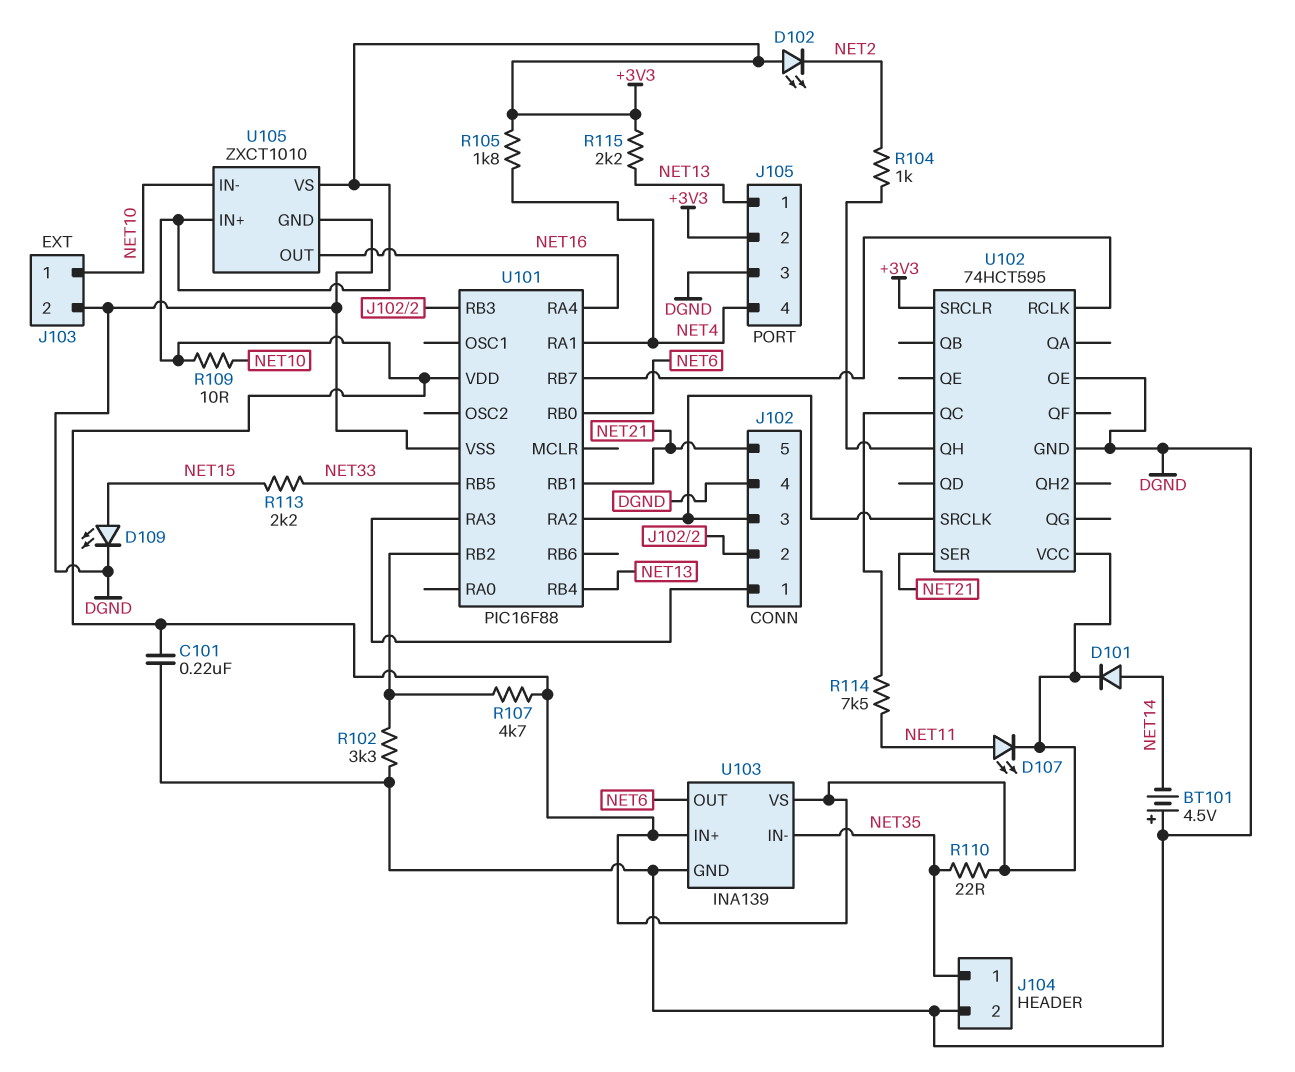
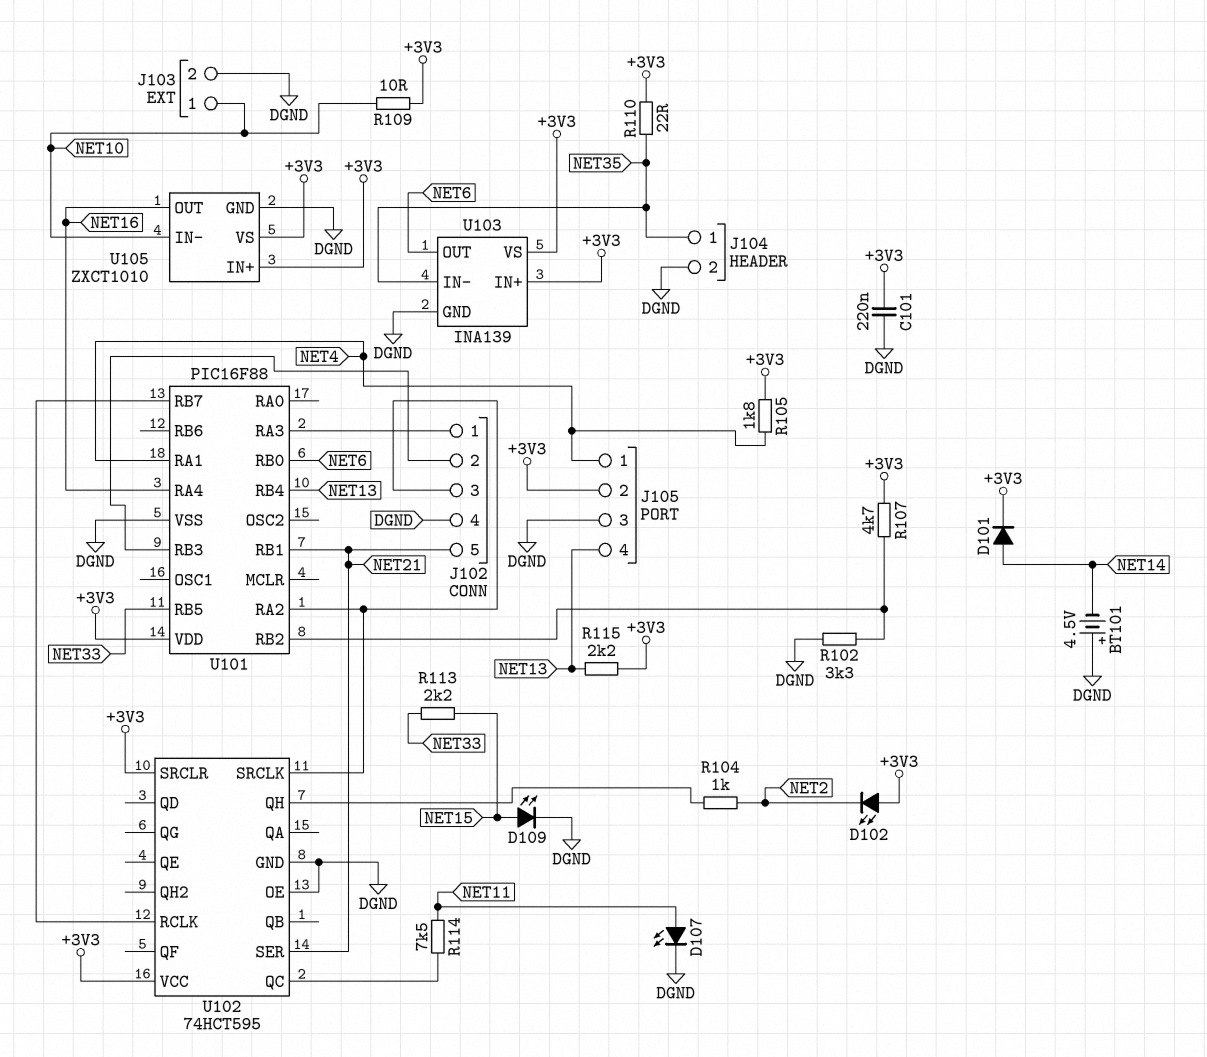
D107: LED (A NET11, K +3V3) -> LED (A NET11, K DGND)
J105 pin 1: NET13 -> NET4
J105 pin 4: NET4 -> NET13

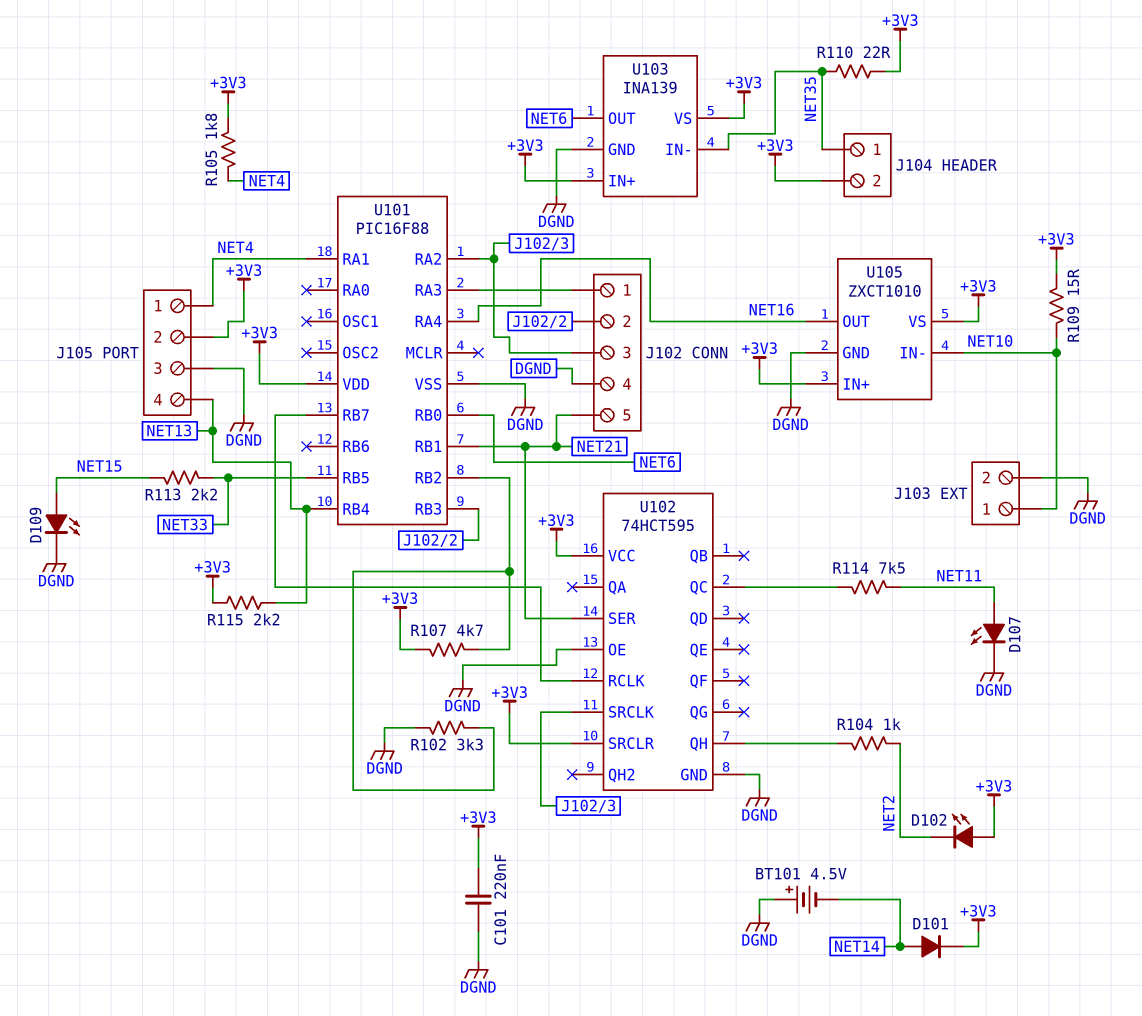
J104 pin 2: DGND -> +3V3
R109: 10 (+3V3, NET10) -> 15 (+3V3, NET10)

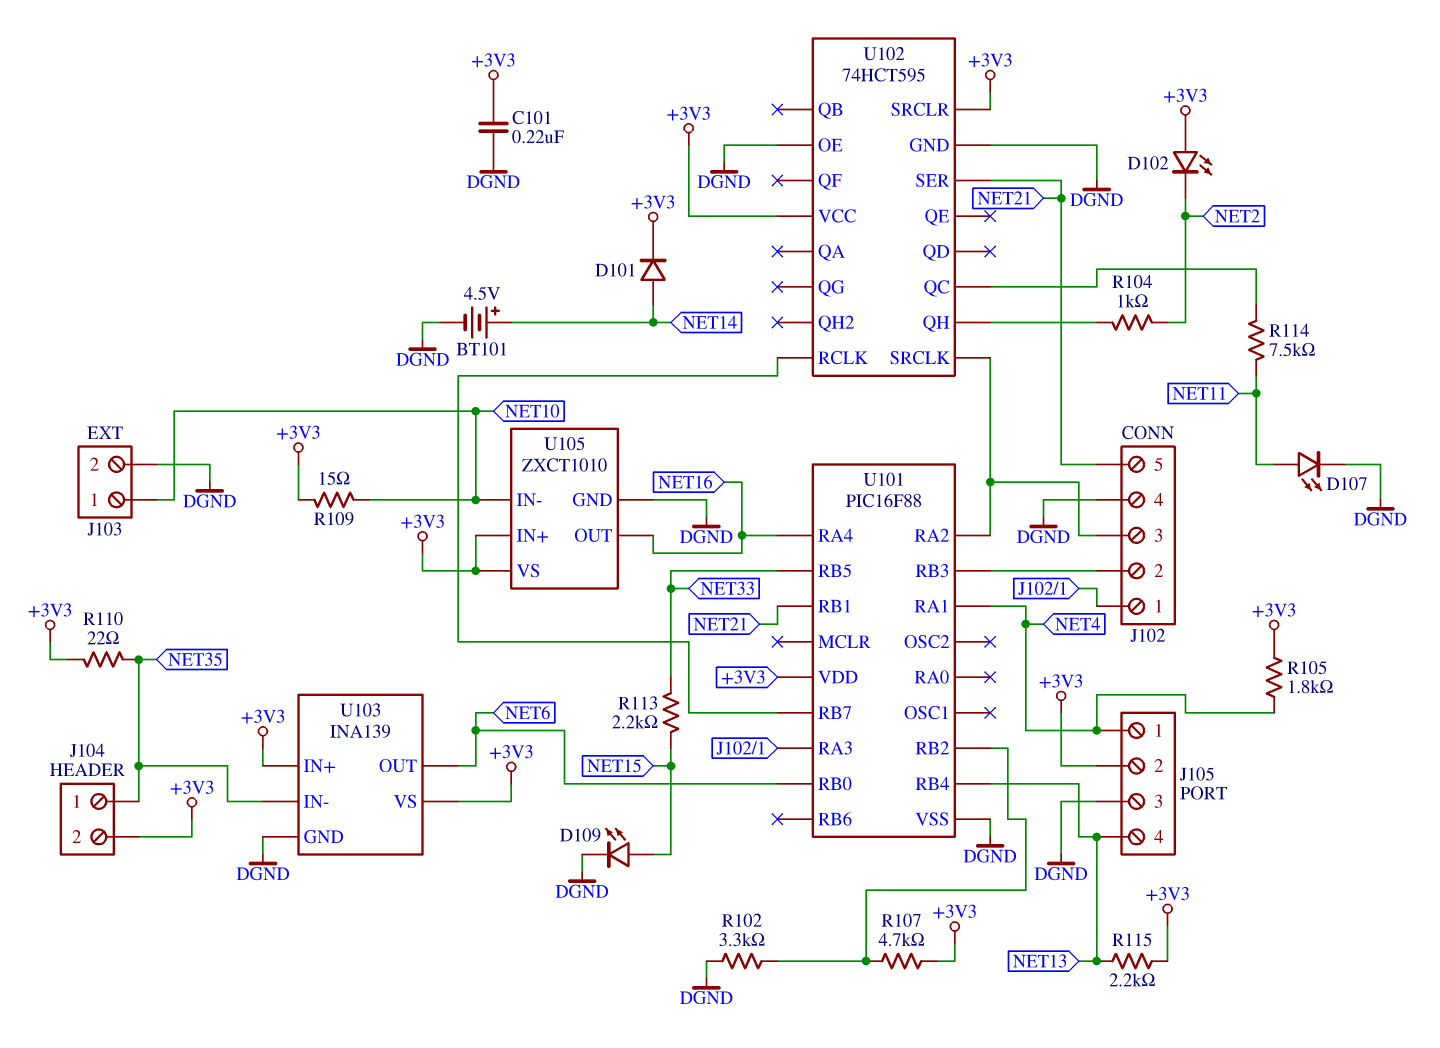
BT101: 4.5V (plus DGND, minus NET14) -> 4.5V (plus NET14, minus DGND)

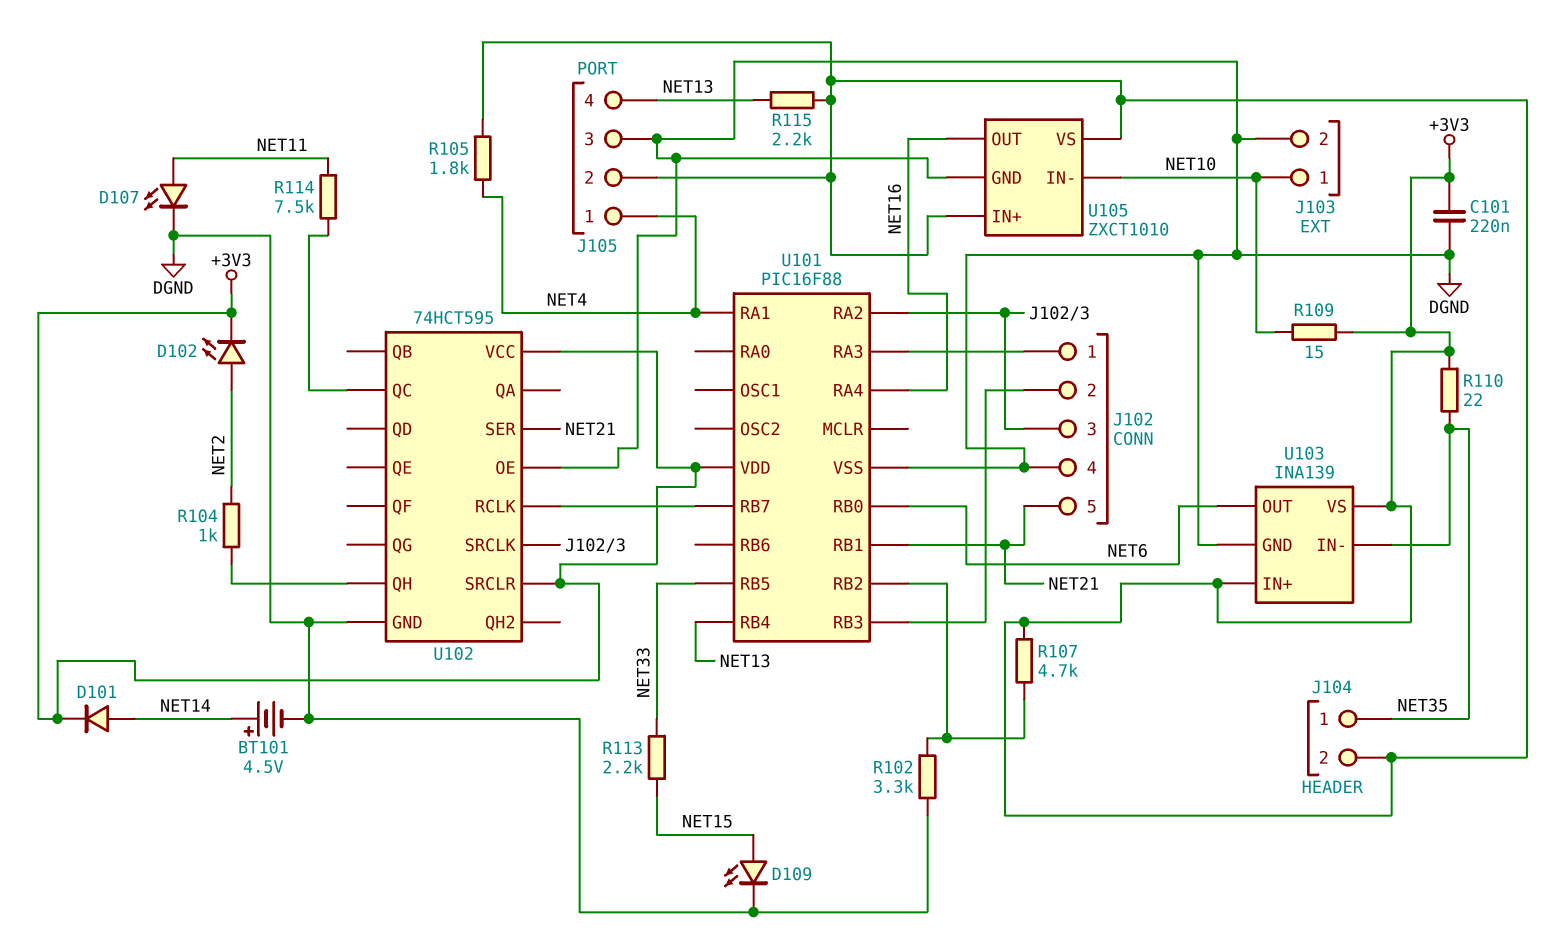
D102: LED (A +3V3, K NET2) -> LED (A NET2, K +3V3)

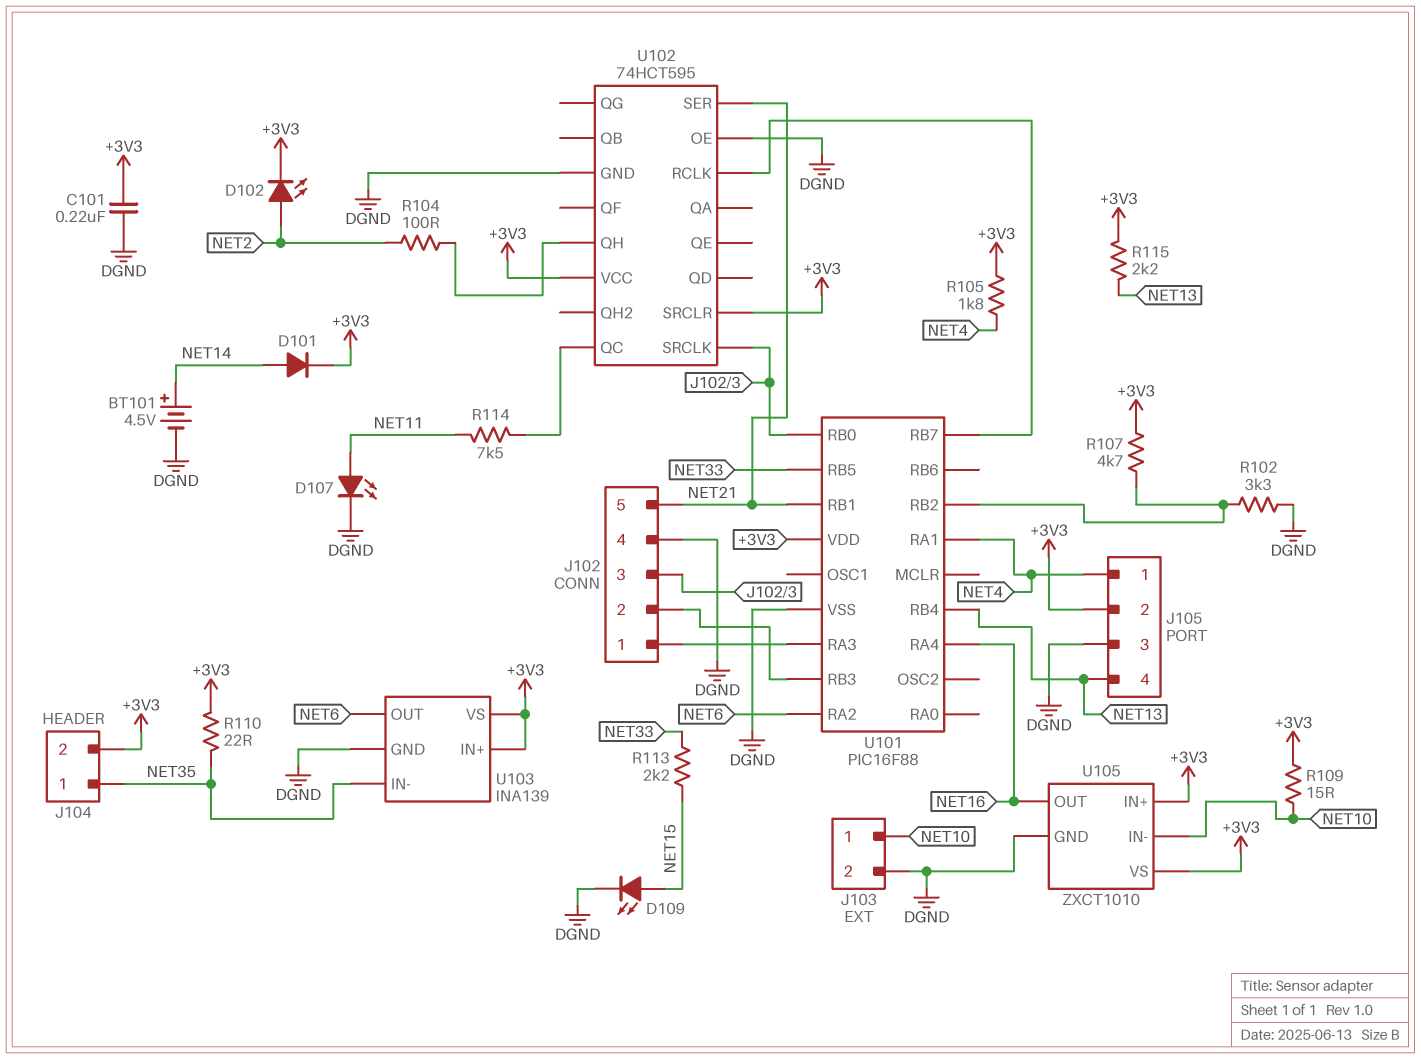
R104: 1k (NET2, U102/QH) -> 100 (NET2, U102/QH)
U101 pin RA2: J102/3 -> NET6
U101 pin RB0: NET6 -> J102/3

